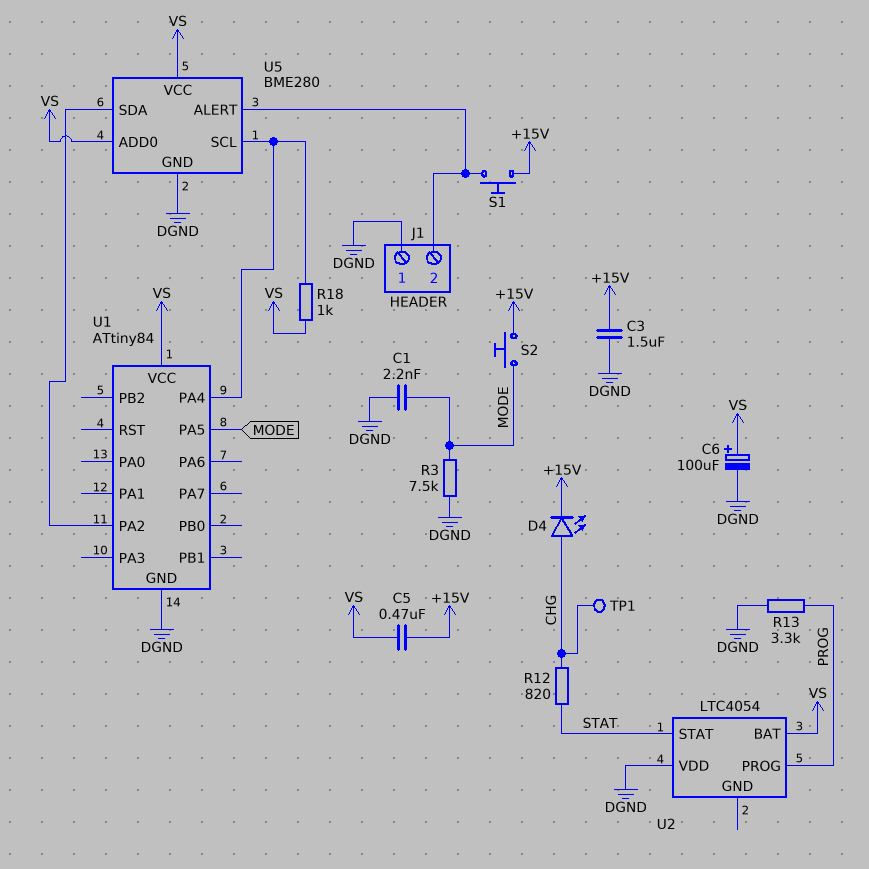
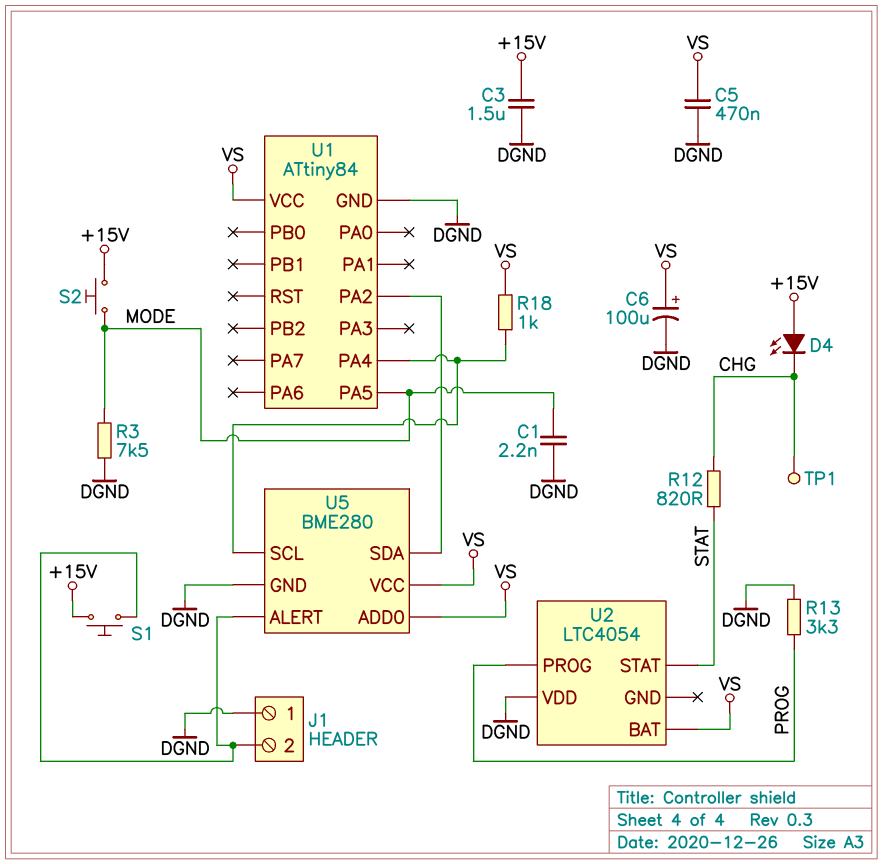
C5: 470nF (+15V, VS) -> 470nF (DGND, VS)
D4: LED (A CHG, K +15V) -> LED (A +15V, K CHG)

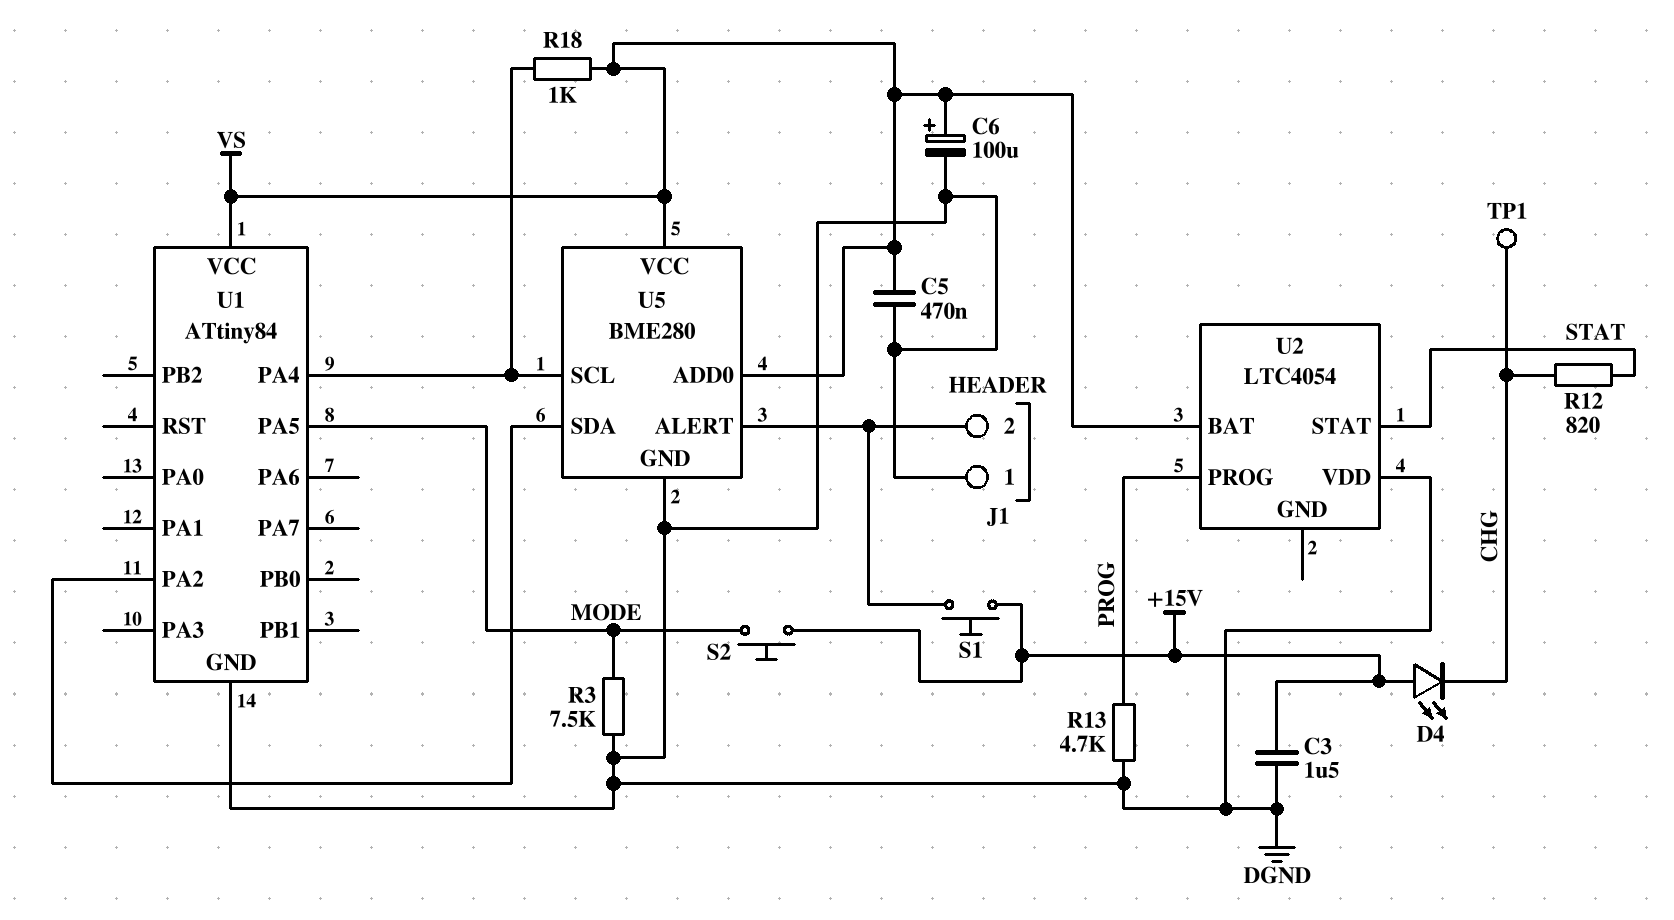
C1: 2.2nF (DGND, MODE) -> none
R13: 3.3k (DGND, PROG) -> 4.7k (DGND, PROG)

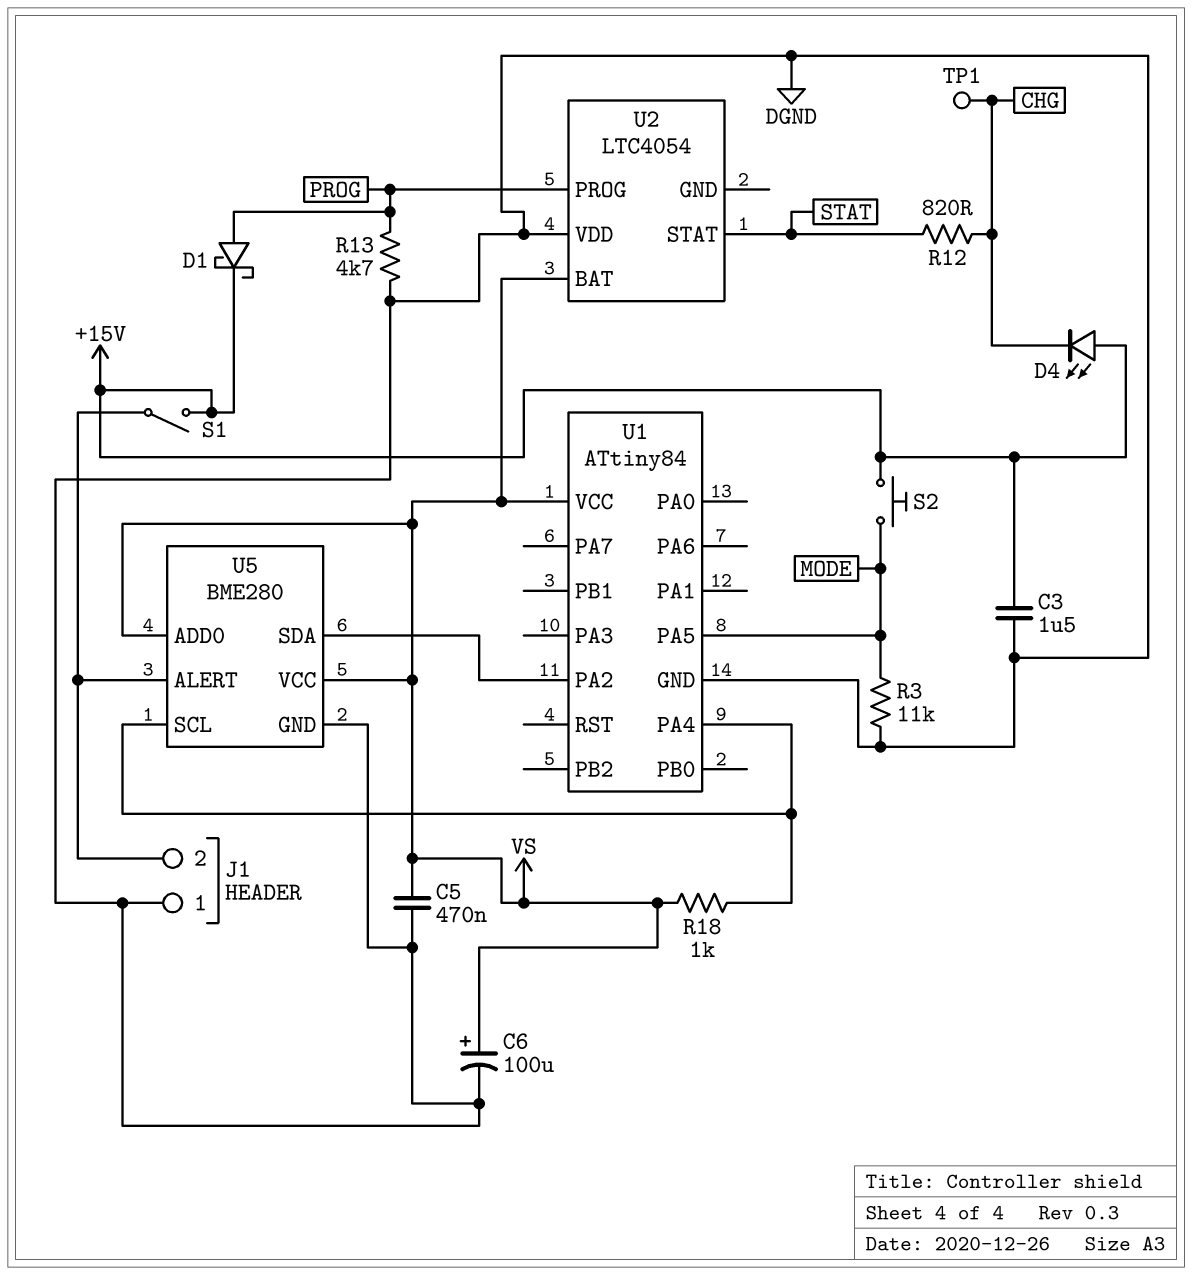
D1: none -> schottky (A PROG, K +15V)
R3: 7.5k (DGND, MODE) -> 11k (DGND, MODE)
S1: button (+15V, J1/2) -> switch (+15V, J1/2)

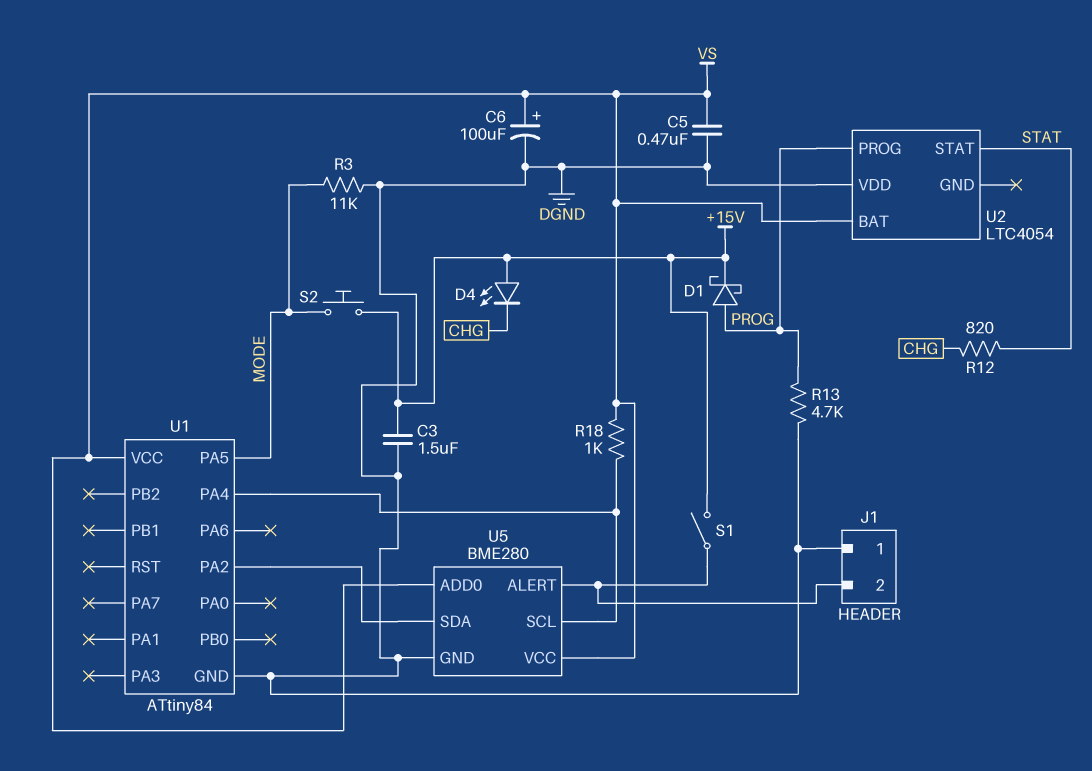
TP1: test point (CHG) -> none

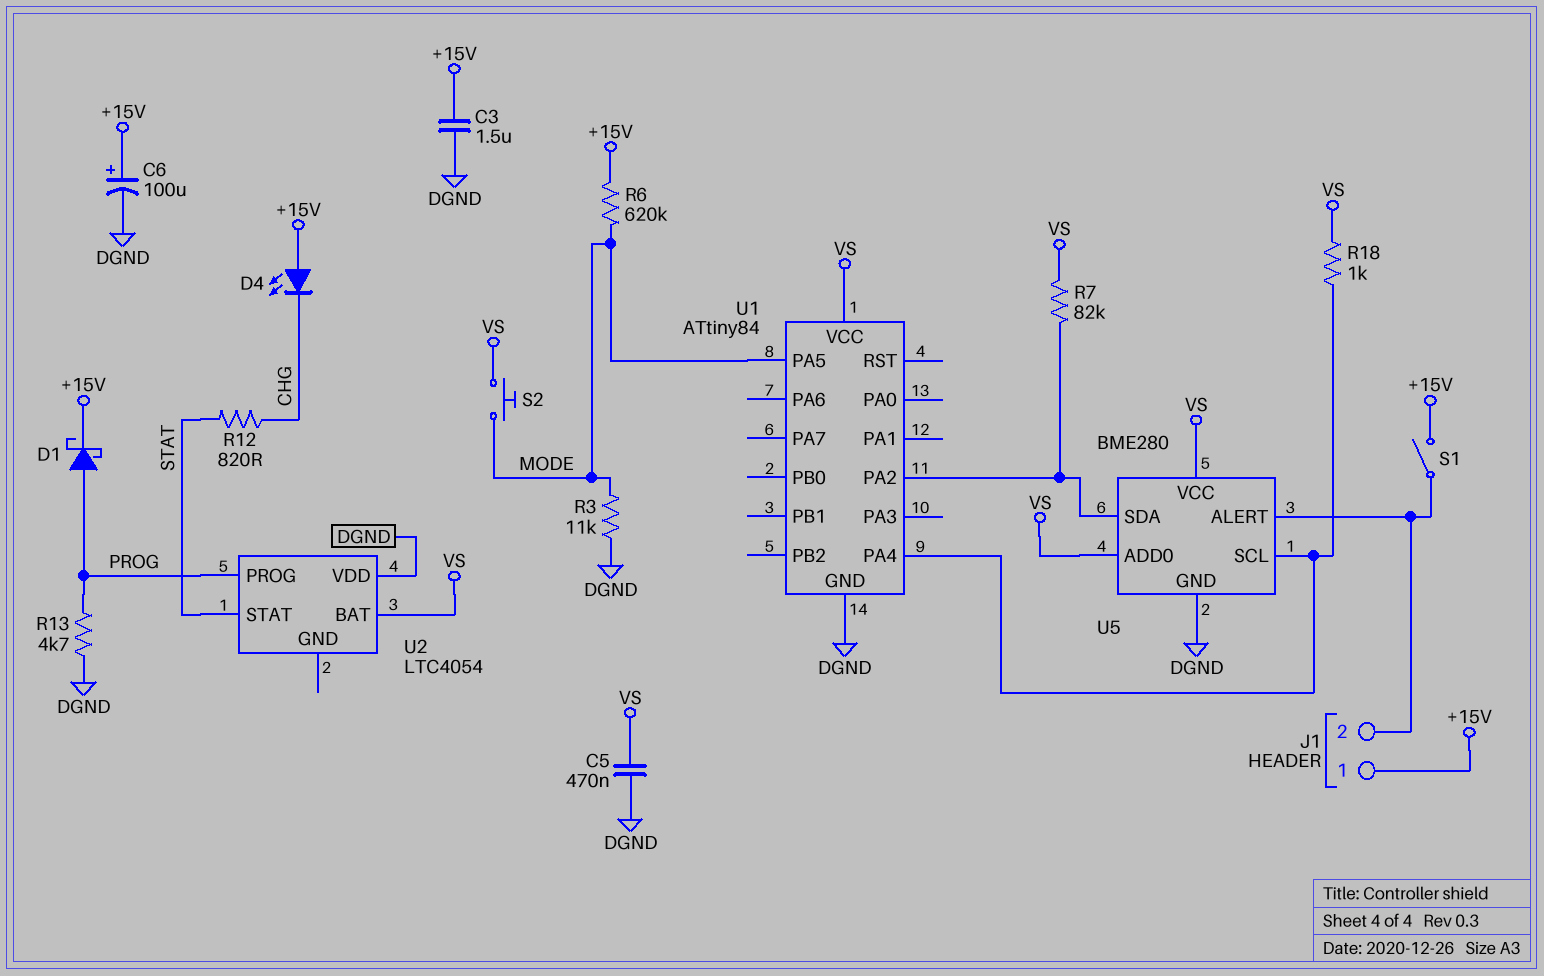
C6: 100uF (plus VS, minus DGND) -> 100uF (plus +15V, minus DGND)
J1 pin 1: DGND -> +15V
R6: none -> 620k (+15V, MODE)
R7: none -> 82k (U1/PA2, VS)
S2: button (+15V, MODE) -> button (MODE, VS)

